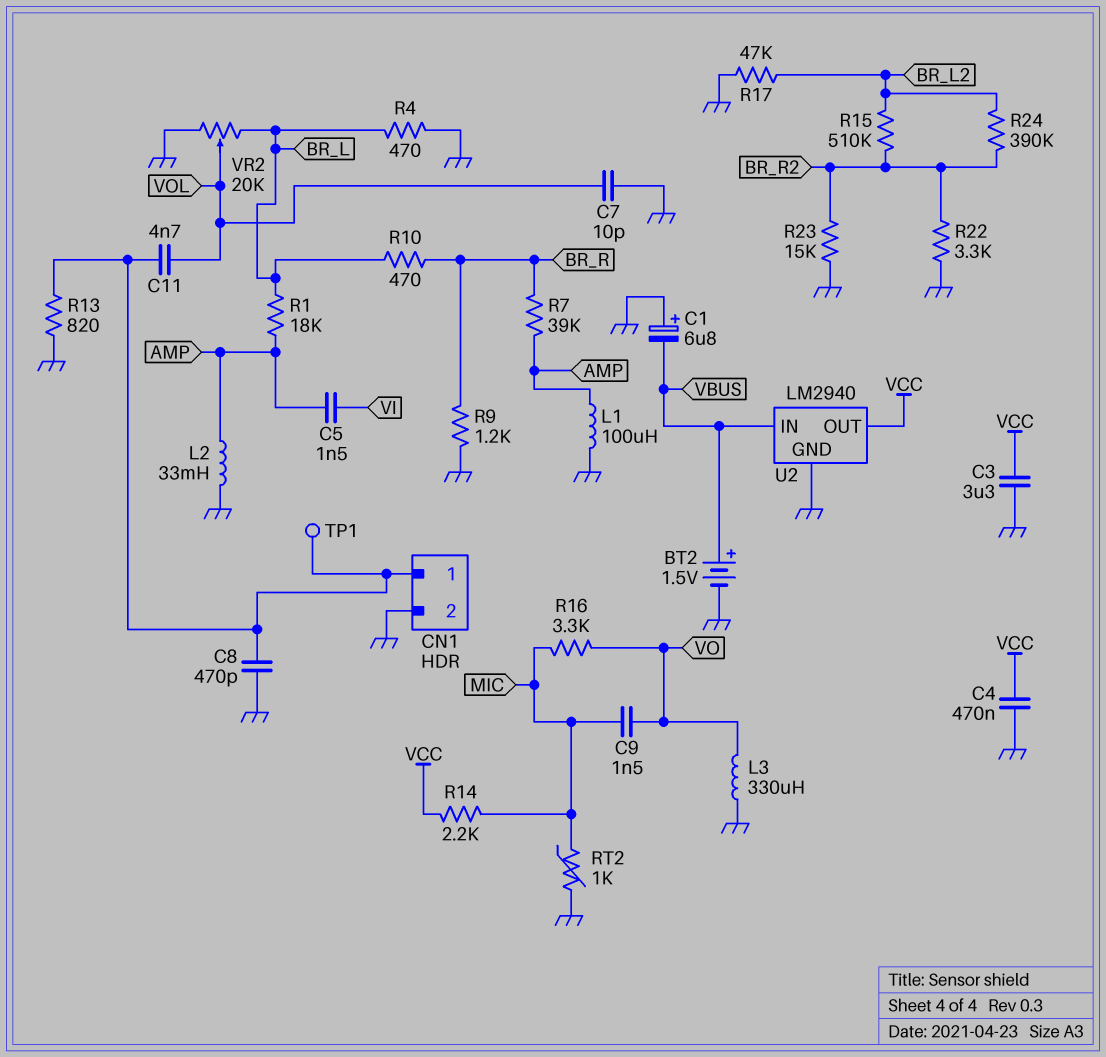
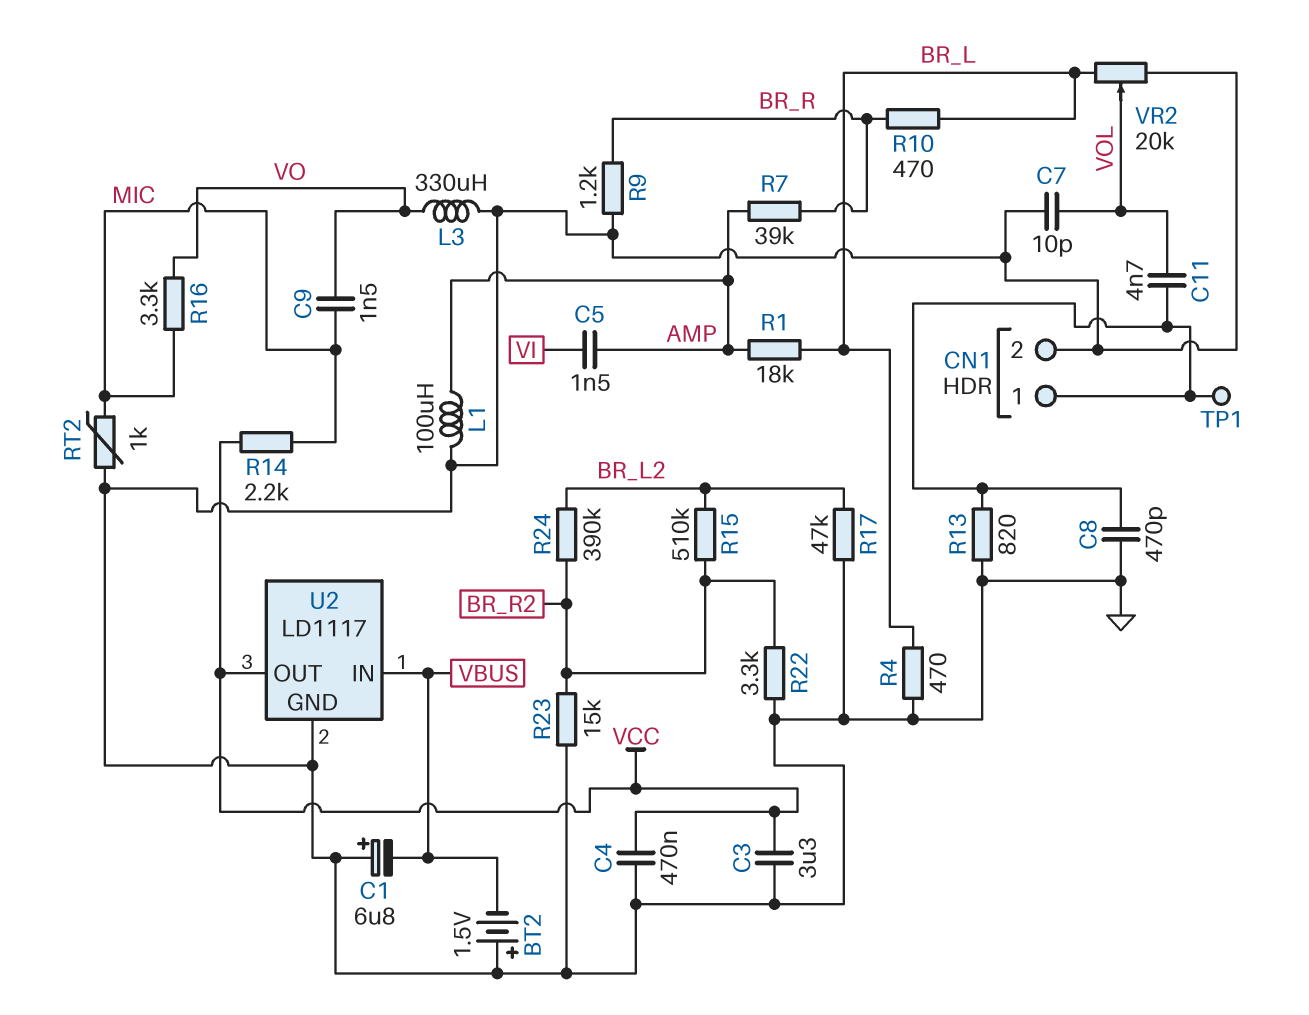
BT2: 1.5V (plus VBUS, minus GND) -> 1.5V (plus GND, minus VBUS)
L2: 33mH (AMP, GND) -> none
U2: LM2940 -> LD1117

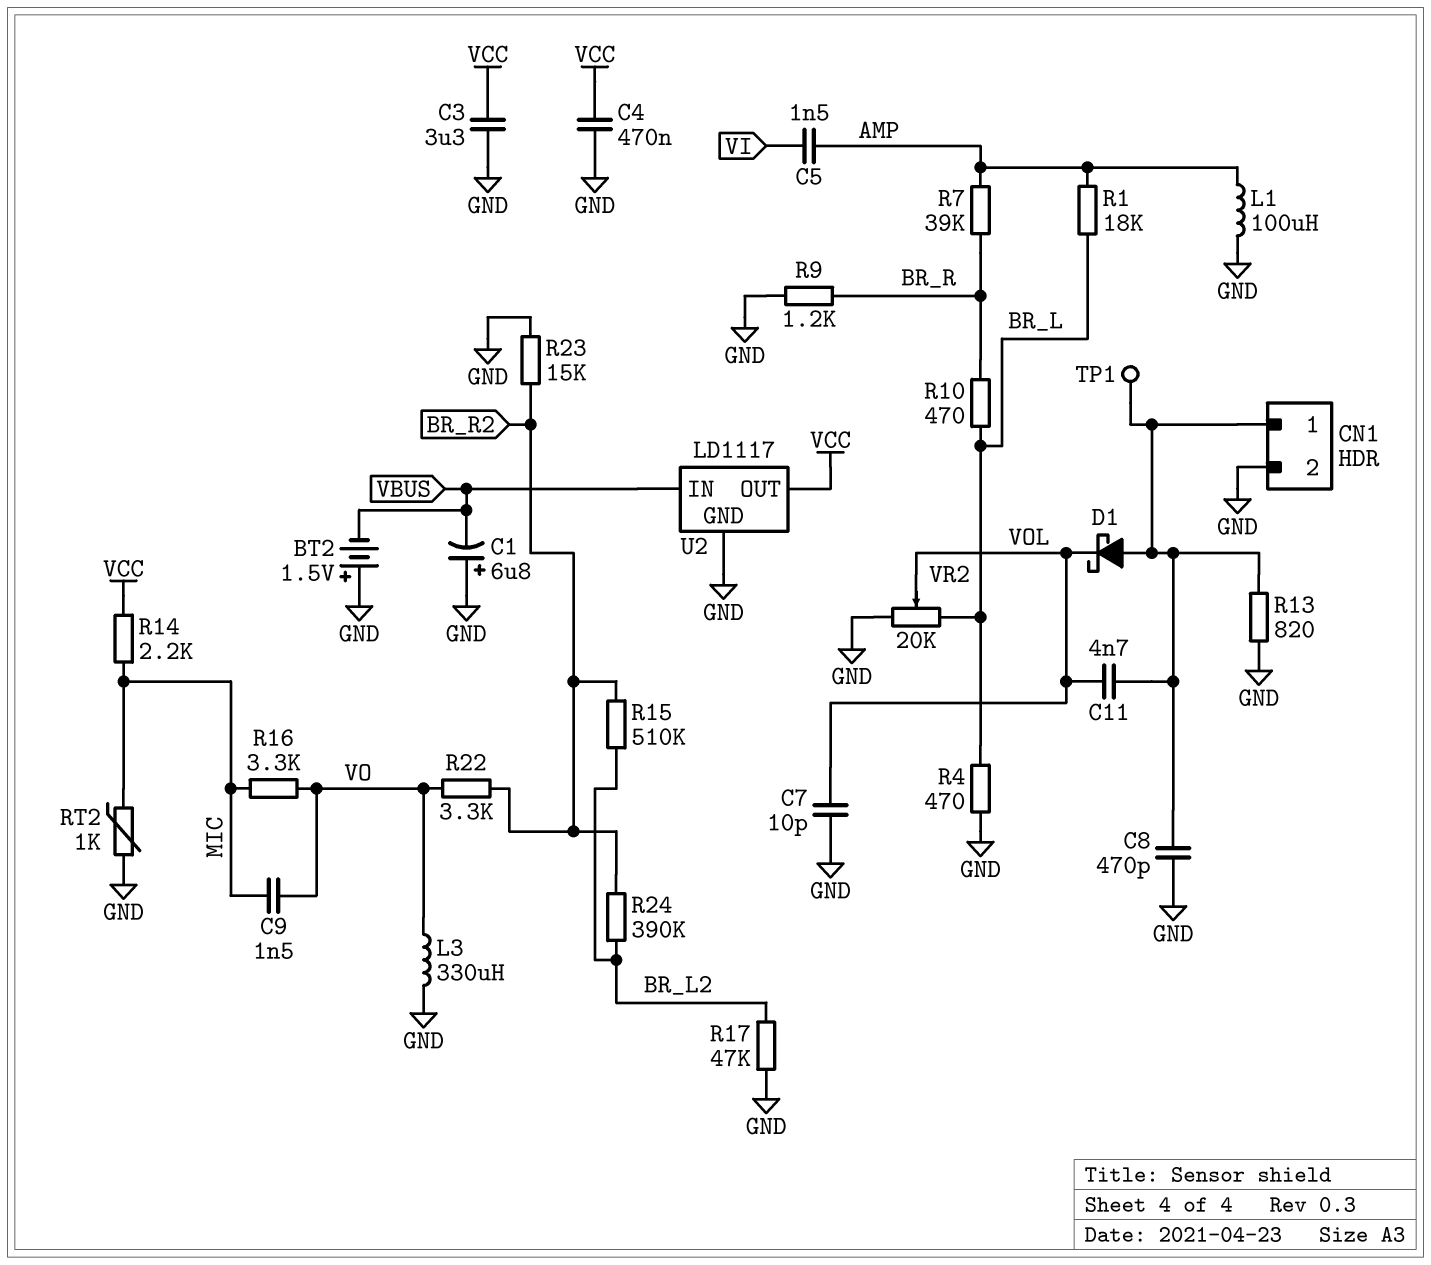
D1: none -> schottky (A CN1/1, K VOL)
R22: 3.3k (BR_R2, GND) -> 3.3k (BR_R2, VO)

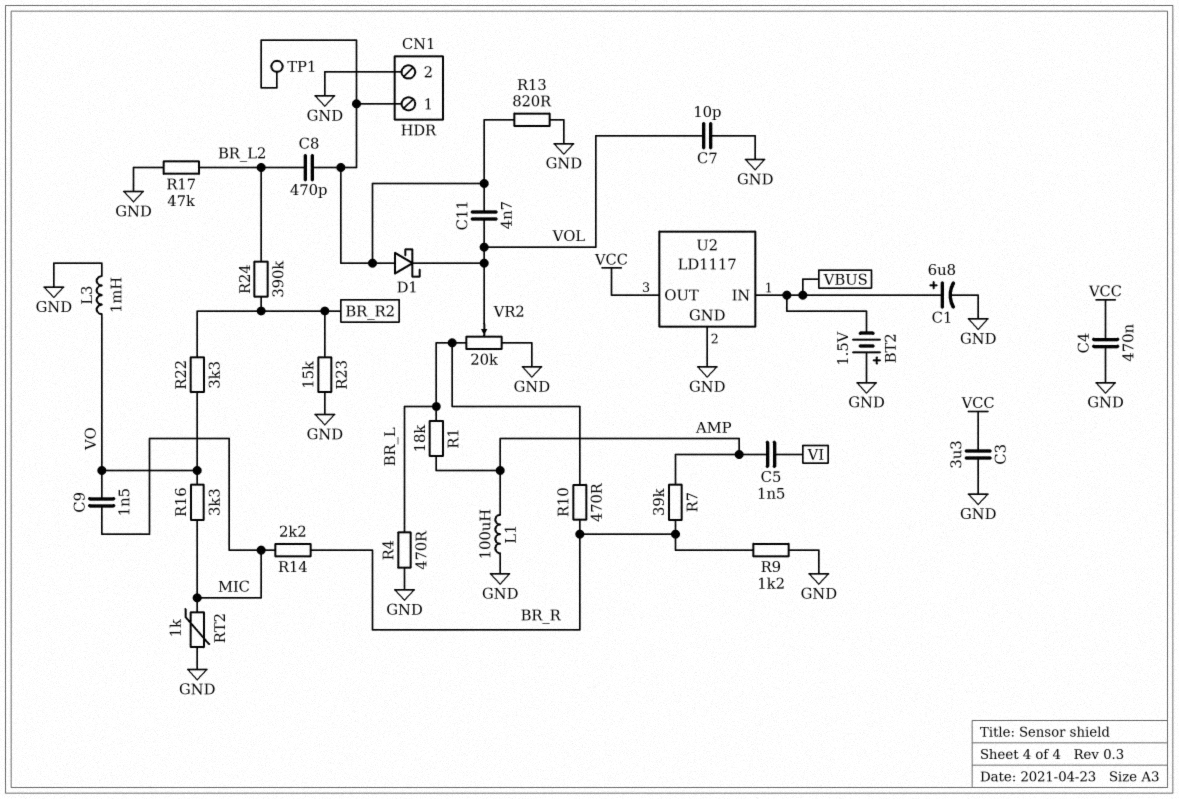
C1: 6.8uF (plus GND, minus VBUS) -> 6.8uF (plus VBUS, minus GND)
C8: 470pF (CN1/1, GND) -> 470pF (BR_L2, CN1/1)
L3: 330uH (GND, VO) -> 1mH (GND, VO)
R14: 2.2k (MIC, VCC) -> 2.2k (BR_R, MIC)
R15: 510k (BR_L2, BR_R2) -> none

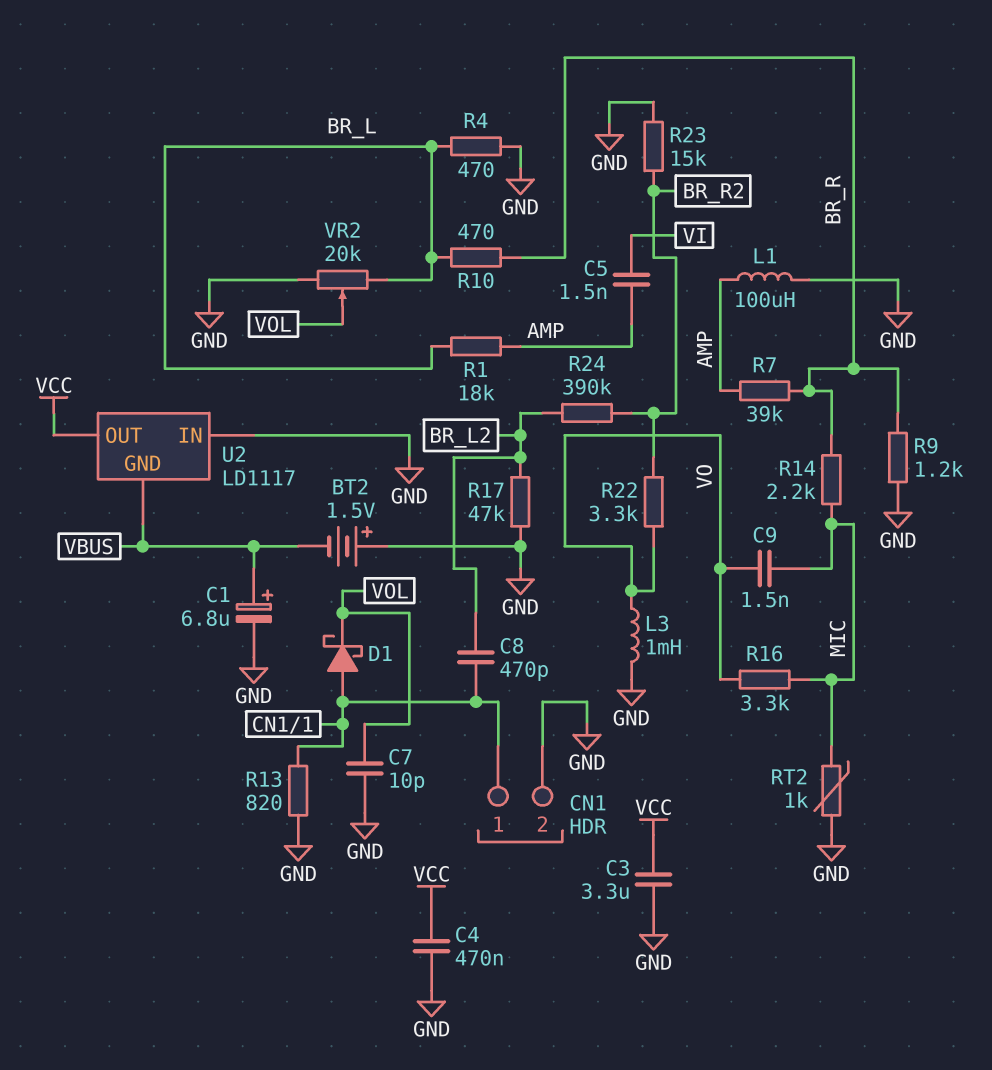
C11: 4.7nF (CN1/1, VOL) -> none
TP1: test point (CN1/1) -> none
U2 pin GND: GND -> VBUS
U2 pin IN: VBUS -> GND

